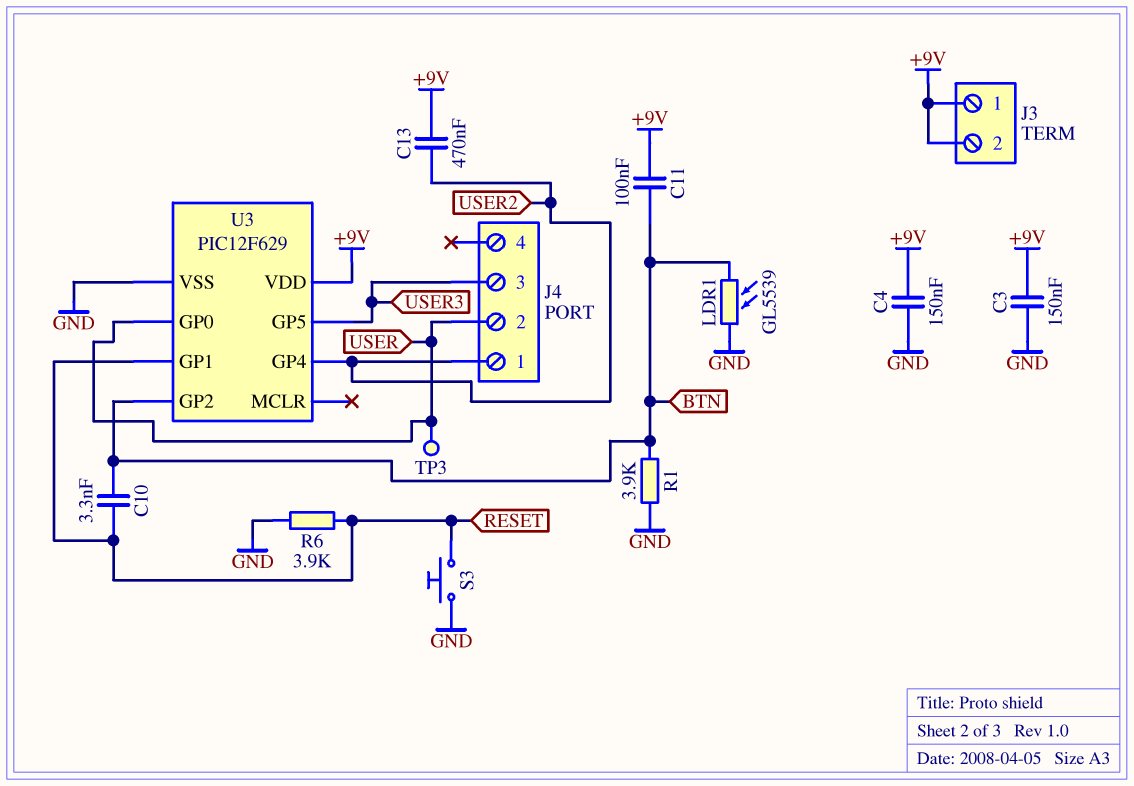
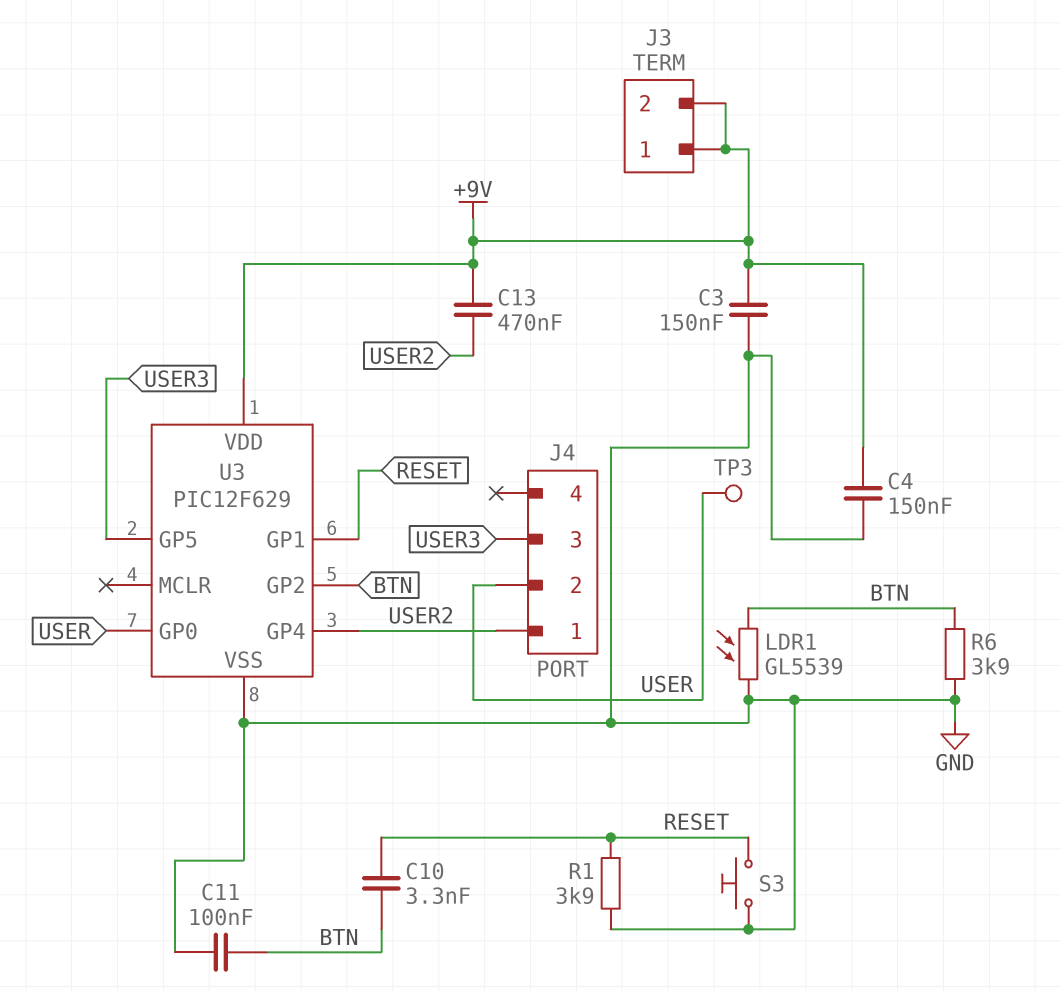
C11: 100nF (+9V, BTN) -> 100nF (BTN, GND)
R1: 3.9k (BTN, GND) -> 3.9k (GND, RESET)
R6: 3.9k (GND, RESET) -> 3.9k (BTN, GND)

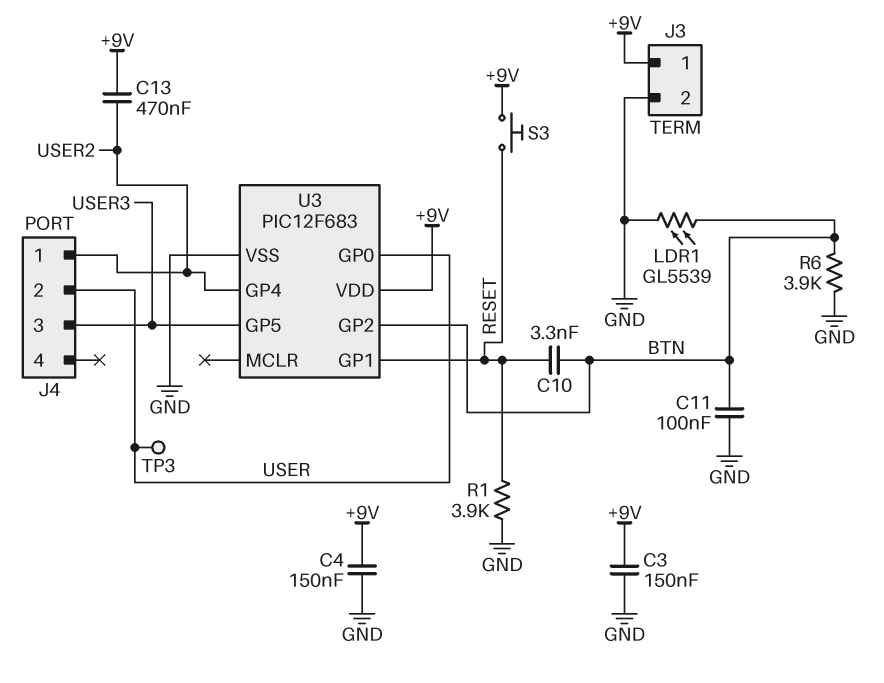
J3 pin 2: +9V -> GND
S3: button (GND, RESET) -> button (+9V, RESET)
U3: PIC12F629 -> PIC12F683

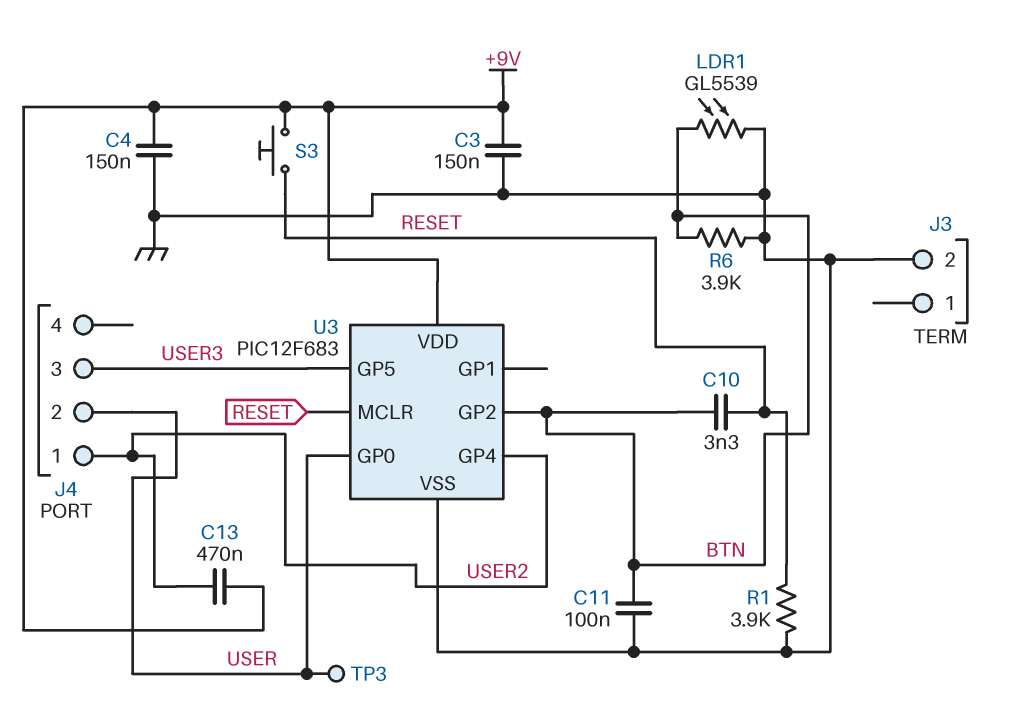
J3 pin 1: +9V -> none
U3 pin GP1: RESET -> none
U3 pin MCLR: none -> RESET

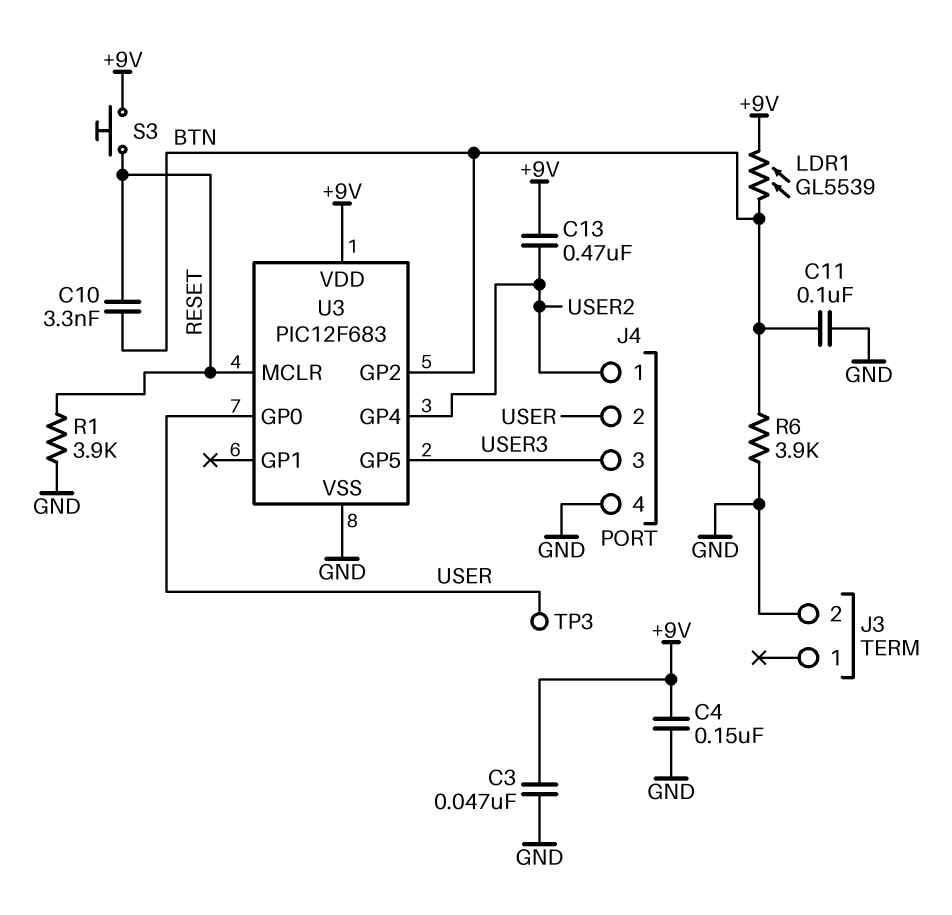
C3: 150nF (+9V, GND) -> 47nF (+9V, GND)
J4 pin 4: none -> GND
LDR1: GL5539 (BTN, GND) -> GL5539 (+9V, BTN)

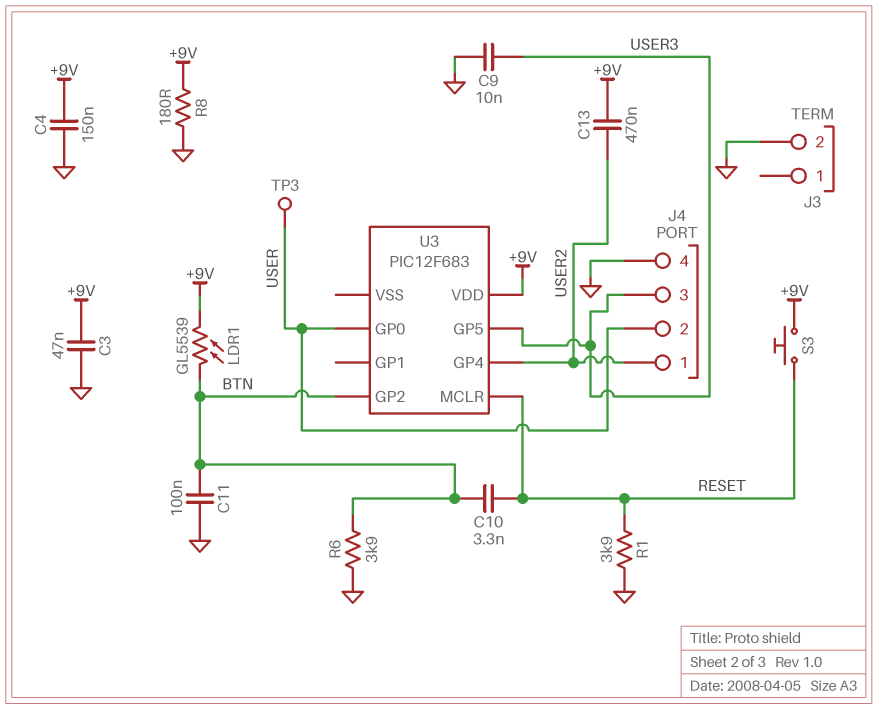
C9: none -> 10nF (GND, USER3)
R8: none -> 180 (+9V, GND)
U3 pin VSS: GND -> none

